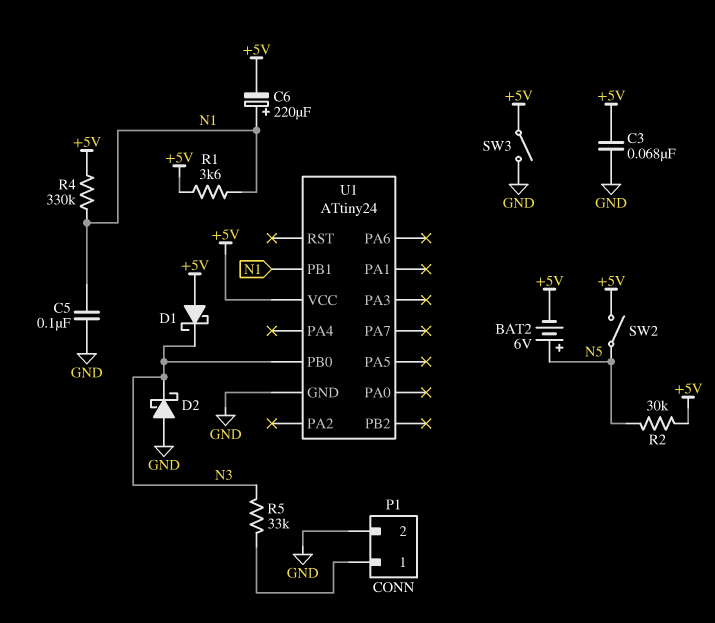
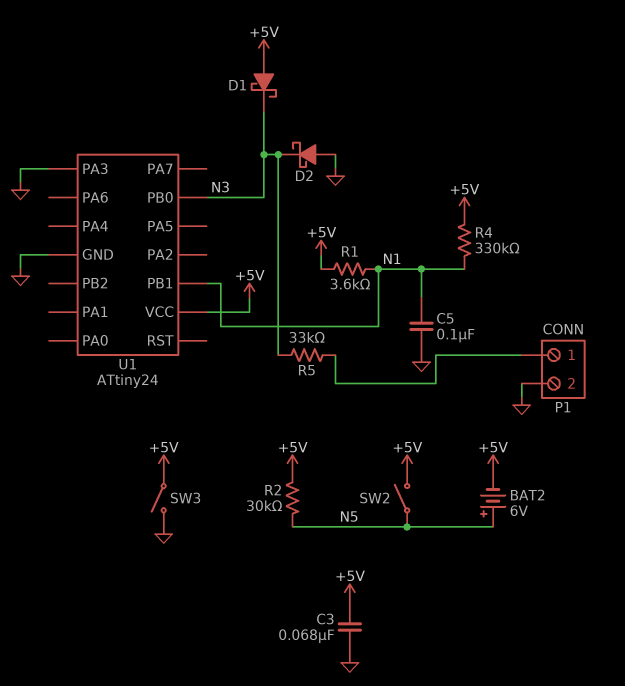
C6: 220uF (plus N1, minus +5V) -> none
U1 pin PA3: none -> GND

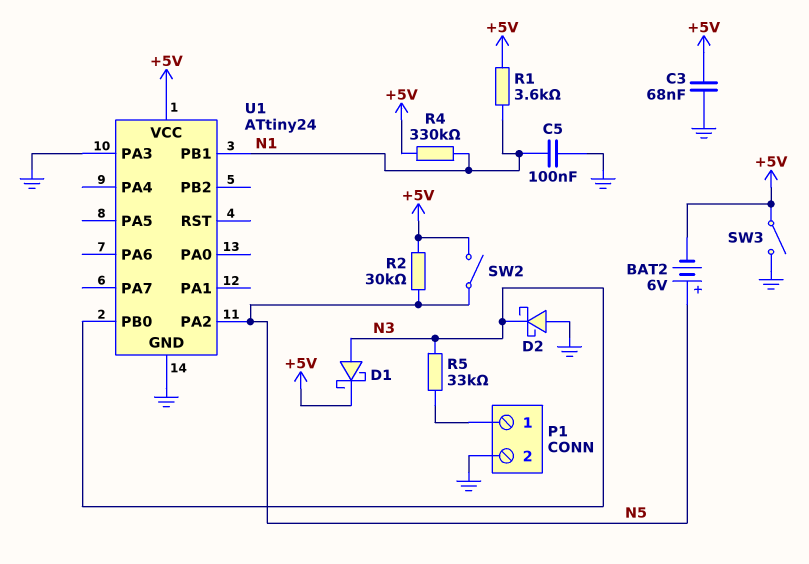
D1: schottky (A +5V, K N3) -> schottky (A N3, K +5V)
U1 pin PA2: none -> N5

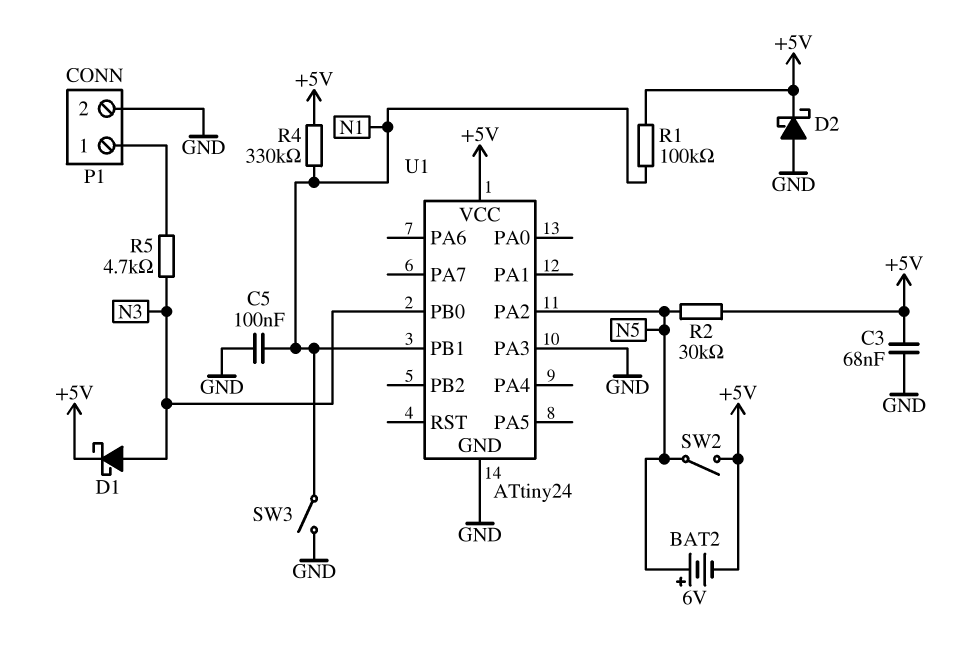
D2: schottky (A GND, K N3) -> schottky (A GND, K +5V)
R1: 3.6k (+5V, N1) -> 100k (+5V, N1)
R5: 33k (N3, P1/1) -> 4.7k (N3, P1/1)
SW3: switch (+5V, GND) -> switch (GND, N1)

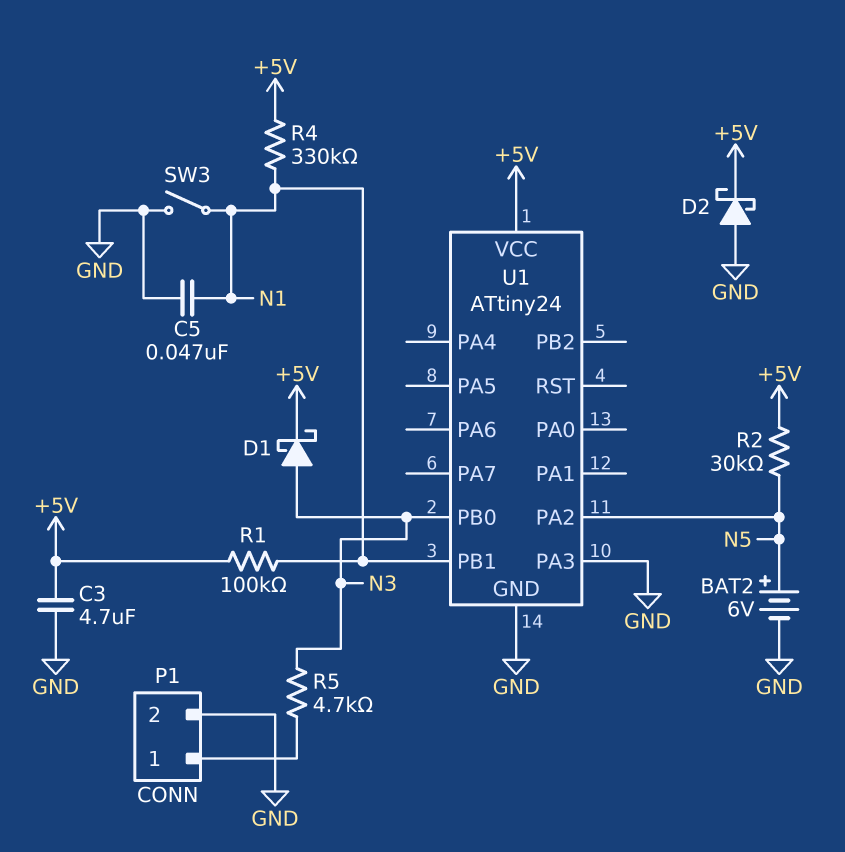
BAT2: 6V (plus N5, minus +5V) -> 6V (plus N5, minus GND)
C3: 68nF (+5V, GND) -> 4.7uF (+5V, GND)
C5: 100nF (GND, N1) -> 47nF (GND, N1)
SW2: switch (+5V, N5) -> none

